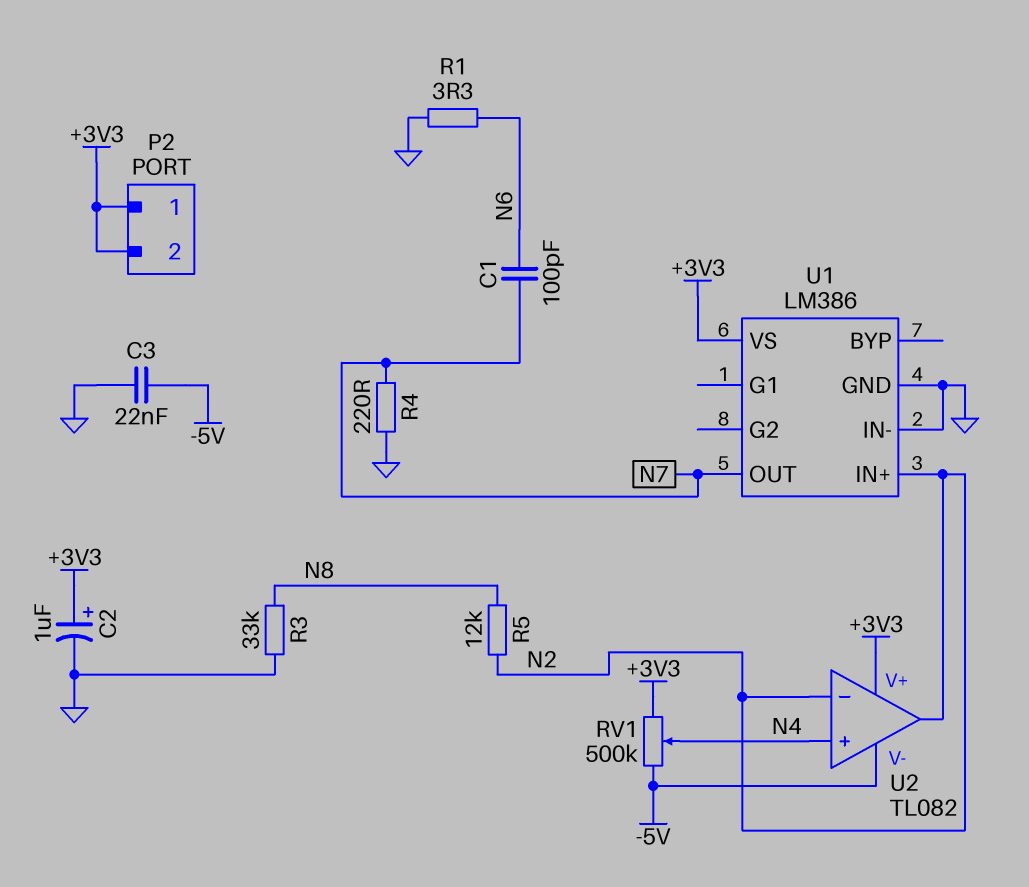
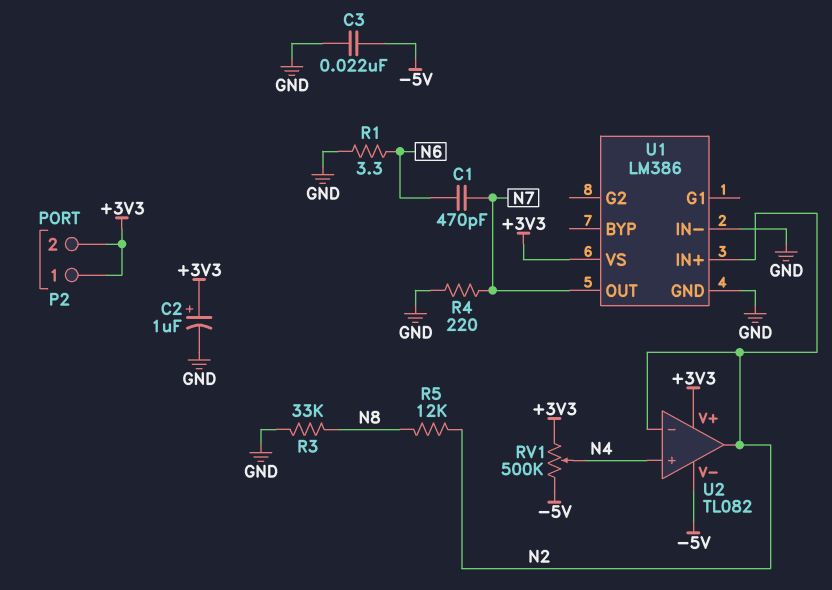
C1: 100pF (N6, N7) -> 470pF (N6, N7)

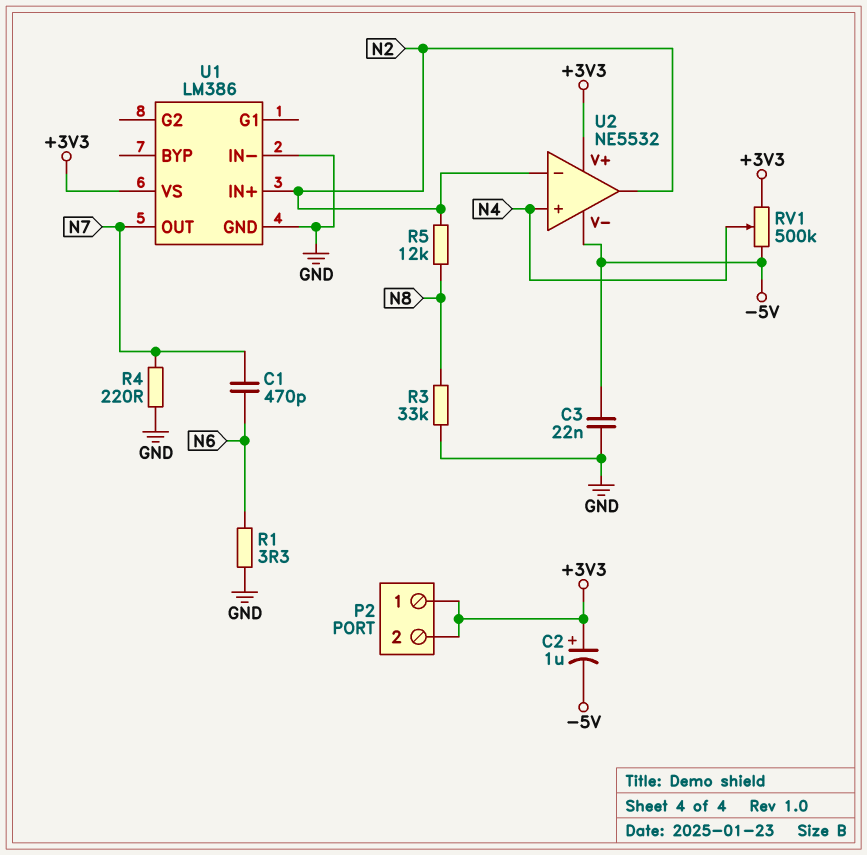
C2: 1uF (plus +3V3, minus GND) -> 1uF (plus +3V3, minus -5V)
U2: TL082 -> NE5532

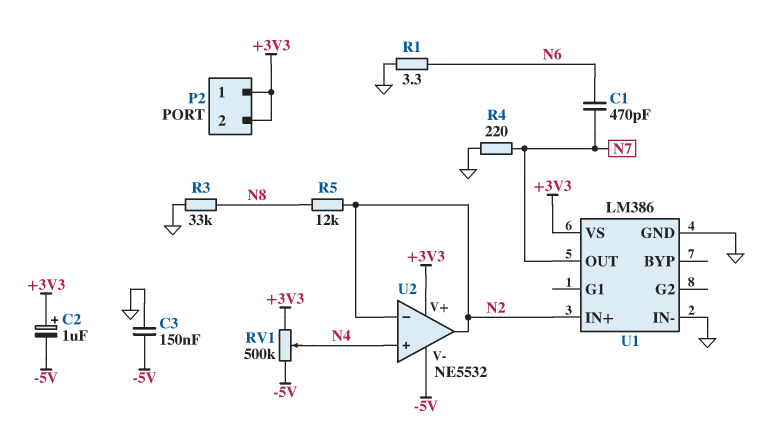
C3: 22nF (-5V, GND) -> 150nF (-5V, GND)

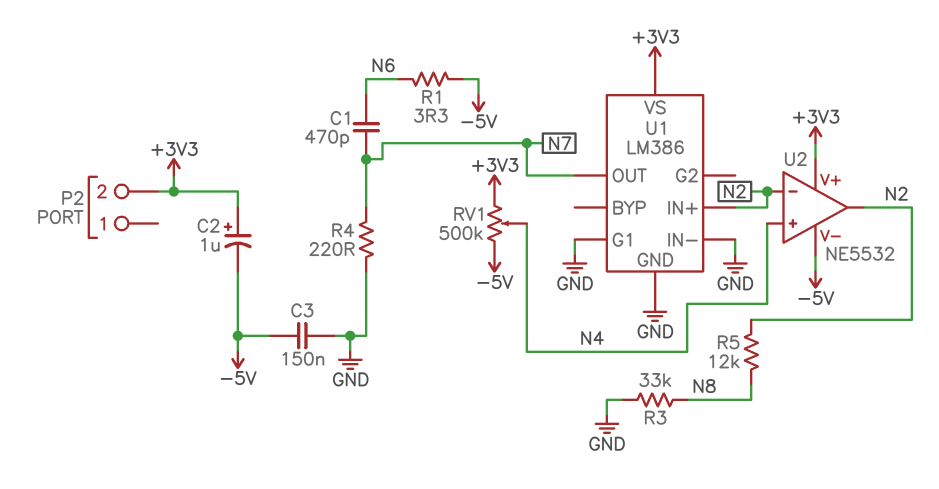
P2 pin 1: +3V3 -> none
R1: 3.3 (GND, N6) -> 3.3 (-5V, N6)
U1 pin G1: none -> GND

